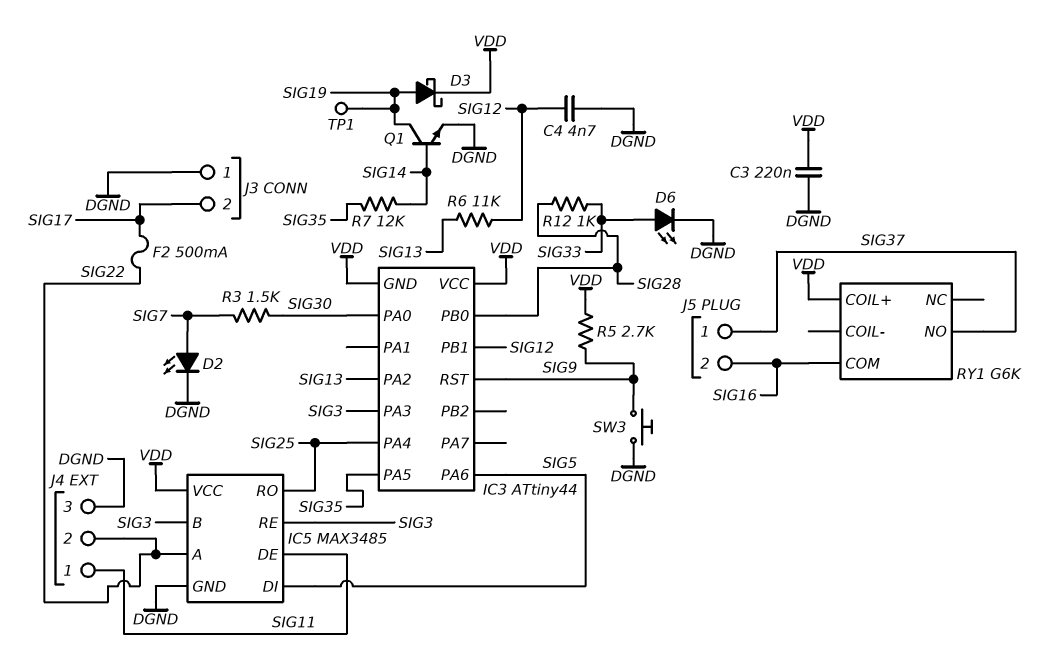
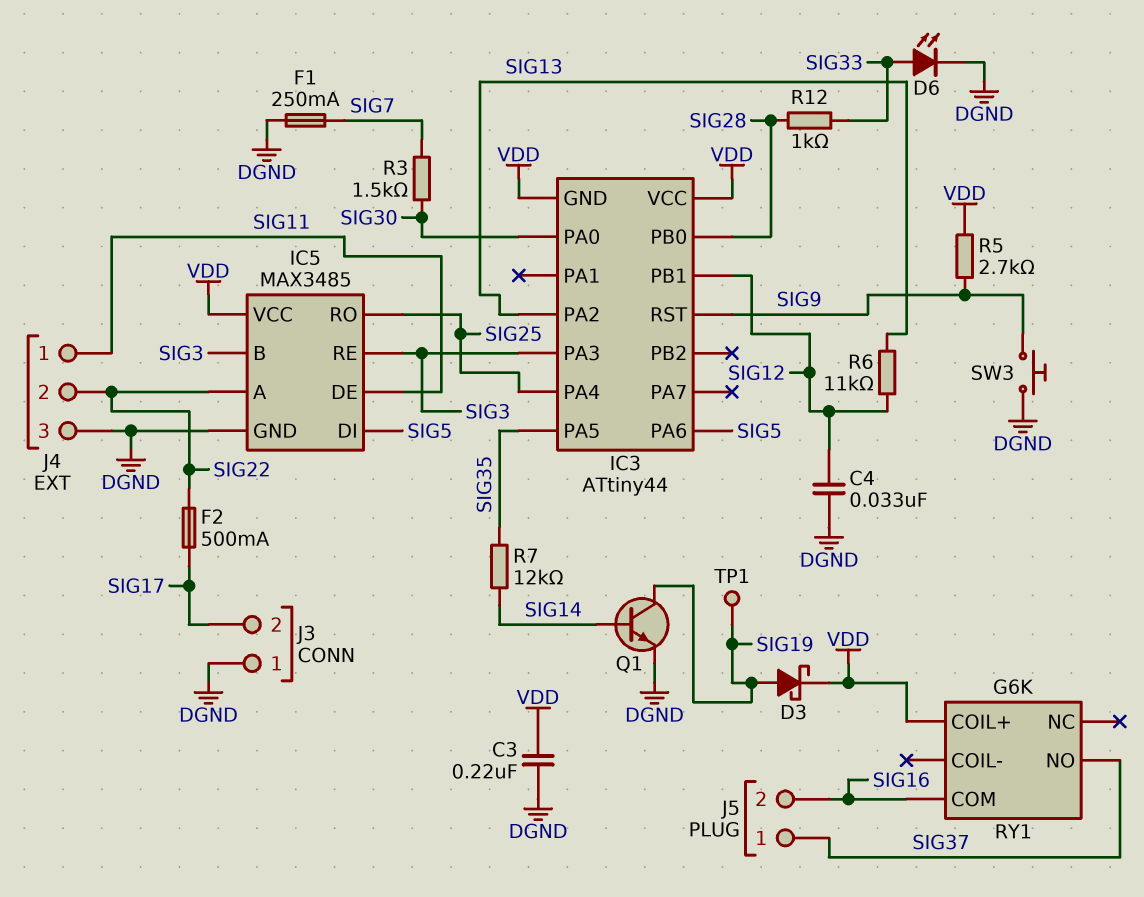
C4: 4.7nF (DGND, SIG12) -> 33nF (DGND, SIG12)
D2: LED (A SIG7, K DGND) -> none
F1: none -> 250mA (DGND, SIG7)

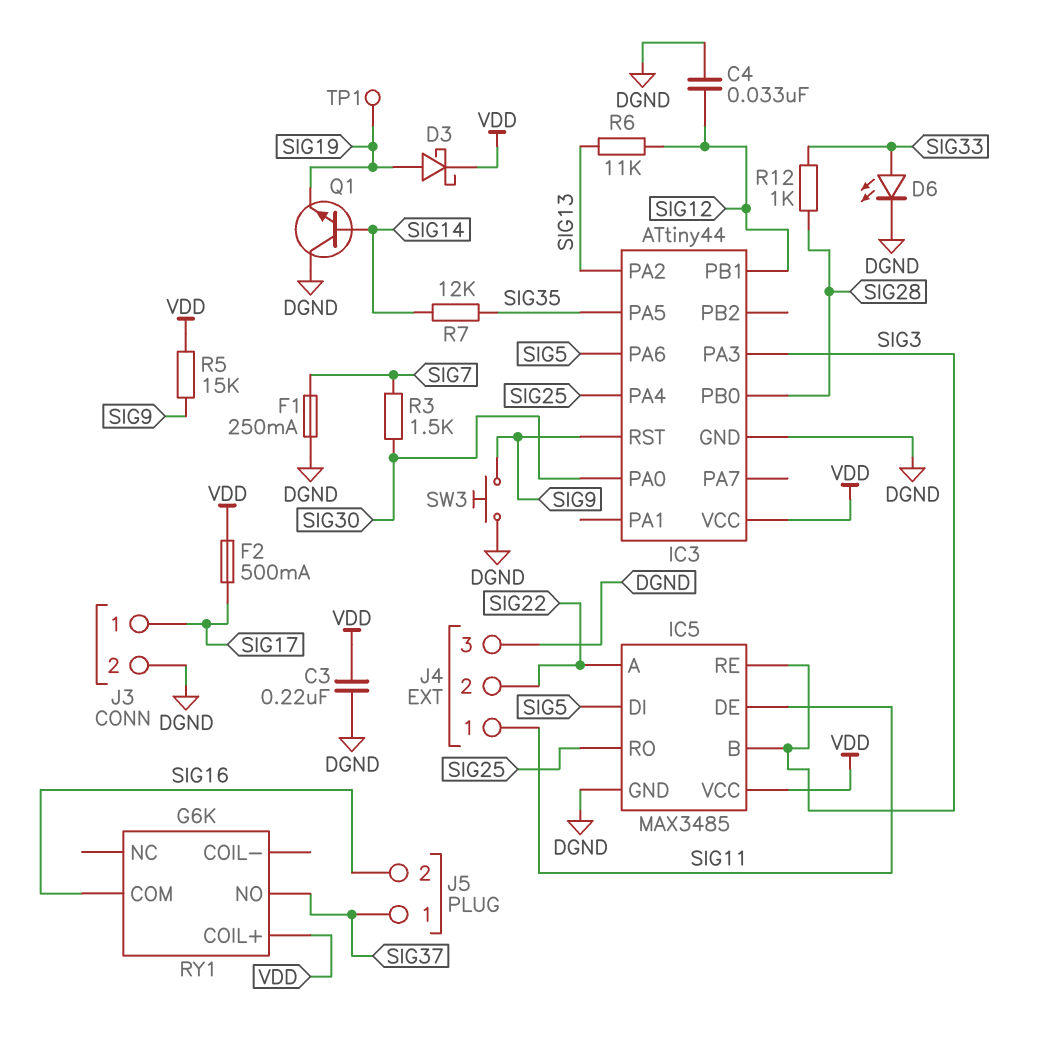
F2: 500mA (SIG17, SIG22) -> 500mA (SIG17, VDD)
IC3 pin GND: VDD -> DGND
J3 pin 1: DGND -> SIG17
J3 pin 2: SIG17 -> DGND
Q1: NPN (B SIG14, C SIG19, E DGND) -> NPN (B SIG14, C DGND, E SIG19)
R5: 2.7k (SIG9, VDD) -> 15k (SIG9, VDD)

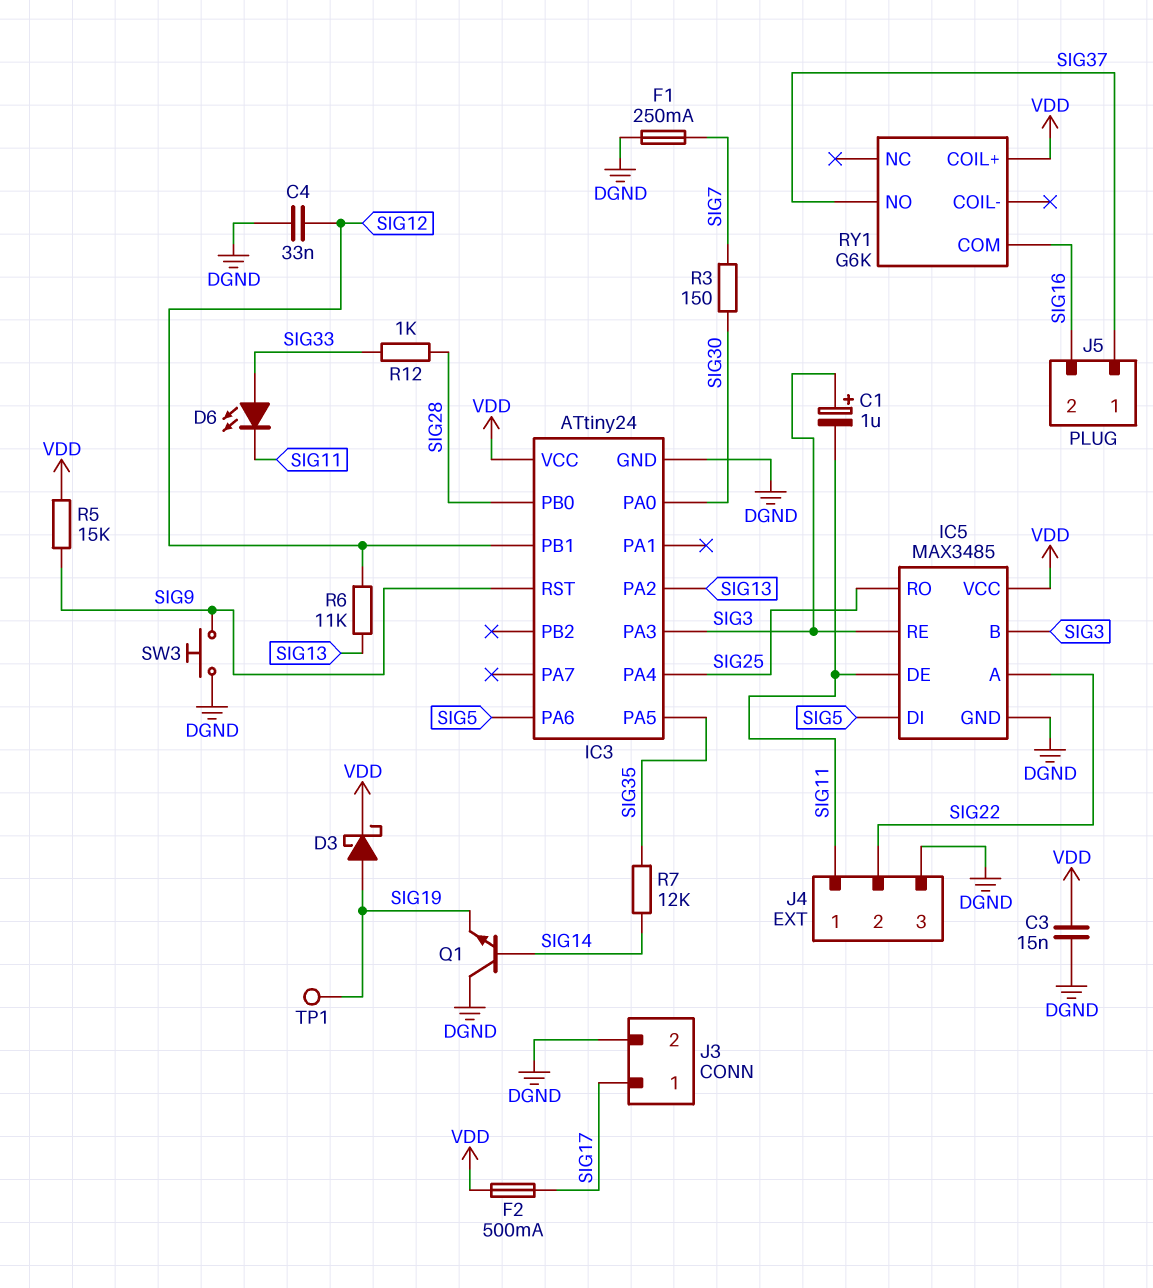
C1: none -> 1uF (plus SIG3, minus SIG11)
C3: 220nF (DGND, VDD) -> 15nF (DGND, VDD)
D6: LED (A SIG33, K DGND) -> LED (A SIG33, K SIG11)
IC3: ATtiny44 -> ATtiny24
R3: 1.5k (SIG7, SIG30) -> 150 (SIG7, SIG30)

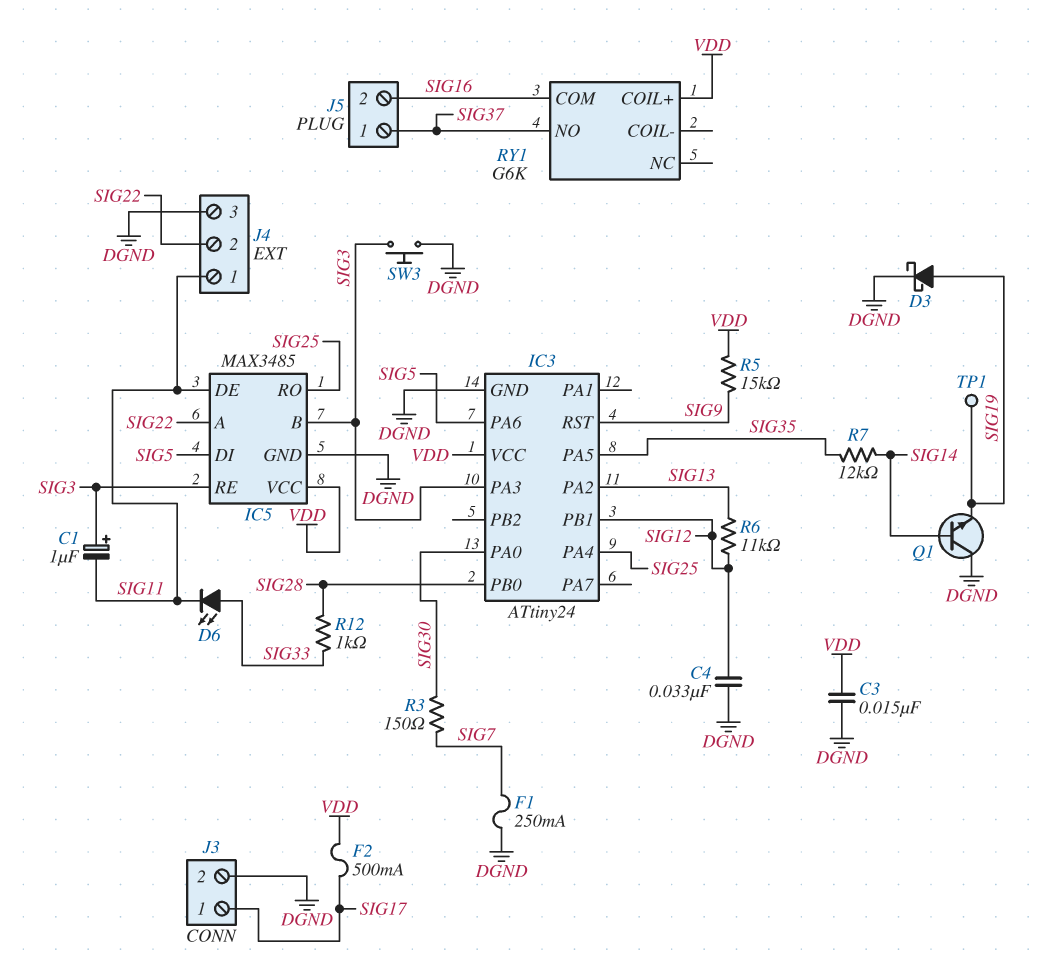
D3: schottky (A SIG19, K VDD) -> schottky (A SIG19, K DGND)
SW3: button (DGND, SIG9) -> button (DGND, SIG3)

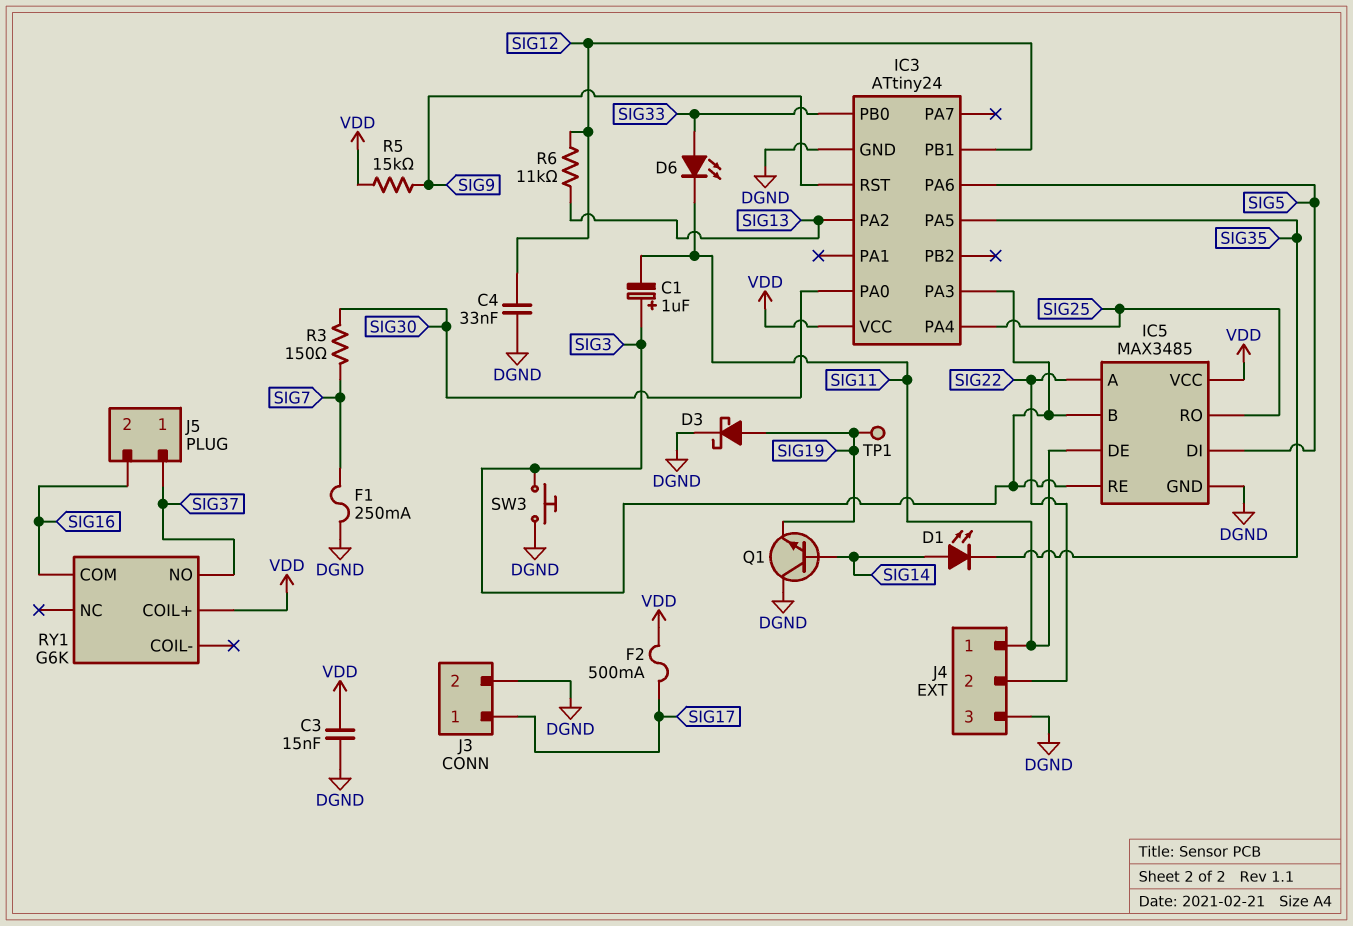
D1: none -> LED (A SIG14, K SIG35)
IC3 pin PB0: SIG28 -> SIG33
R7: 12k (SIG14, SIG35) -> none
R12: 1k (SIG28, SIG33) -> none

